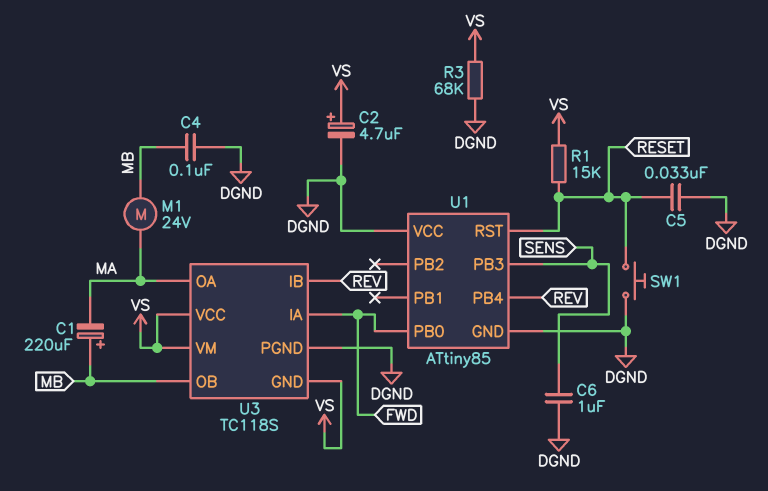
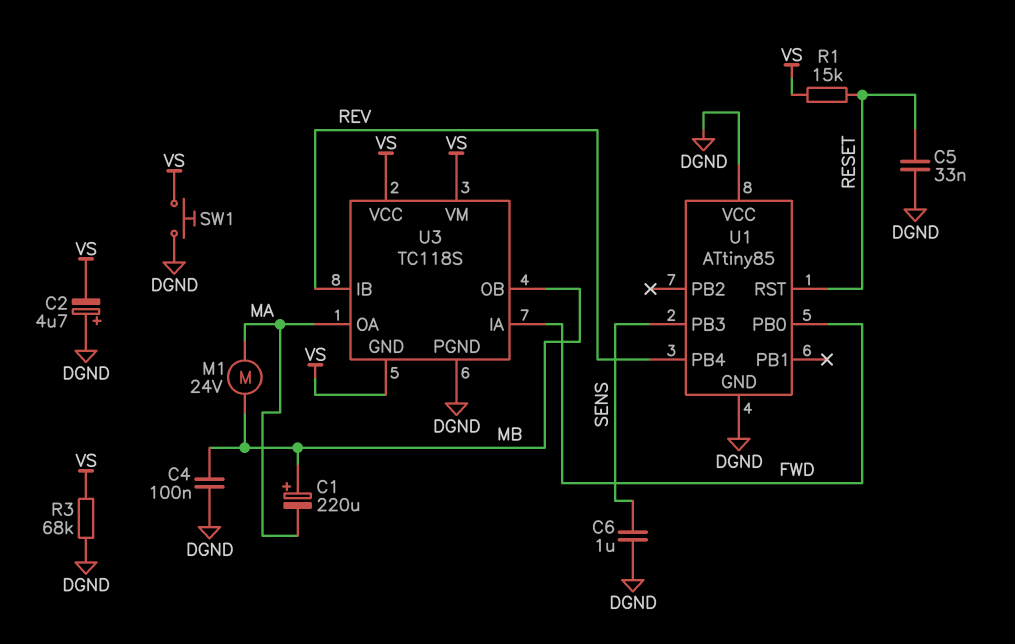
C2: 4.7uF (plus VS, minus DGND) -> 4.7uF (plus DGND, minus VS)
SW1: button (DGND, RESET) -> button (DGND, VS)

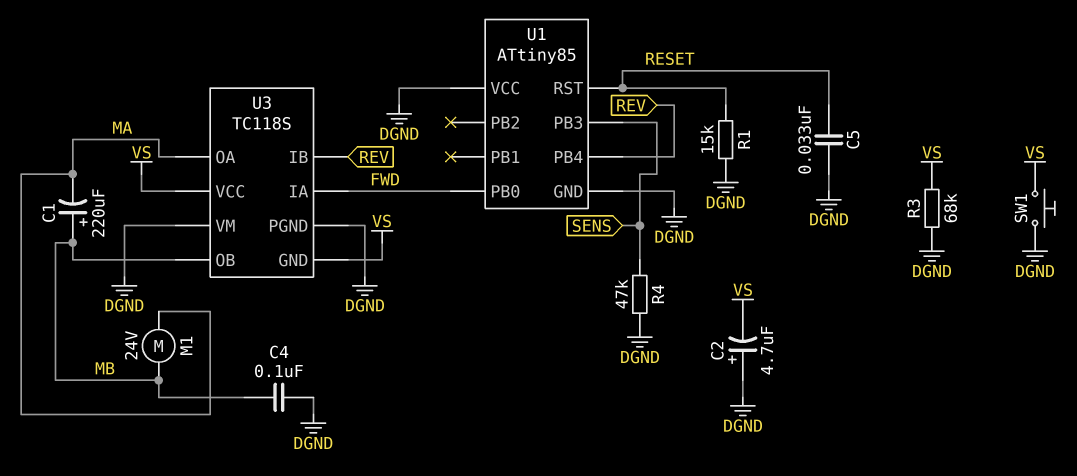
C6: 1uF (DGND, SENS) -> none
R1: 15k (RESET, VS) -> 15k (DGND, RESET)
R4: none -> 47k (DGND, SENS)
U3 pin VM: VS -> DGND

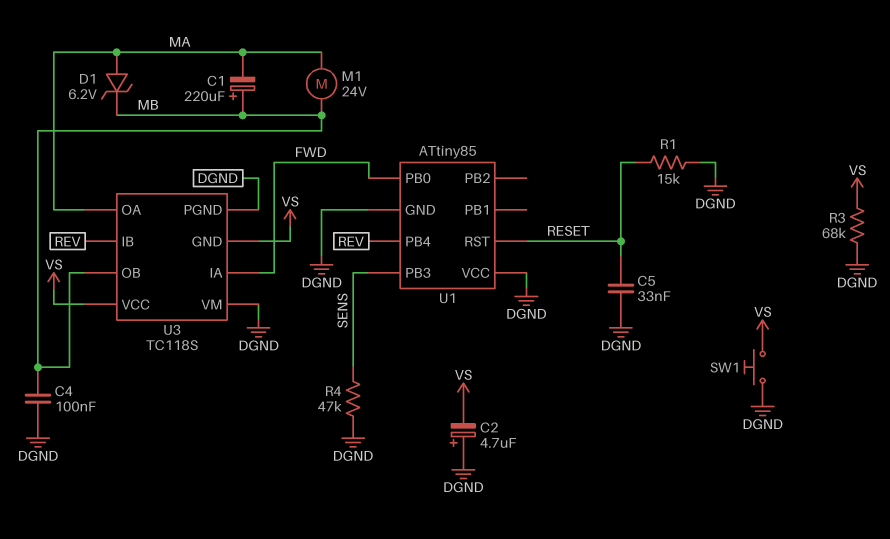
D1: none -> zener 6.2V (A MA, K MB)

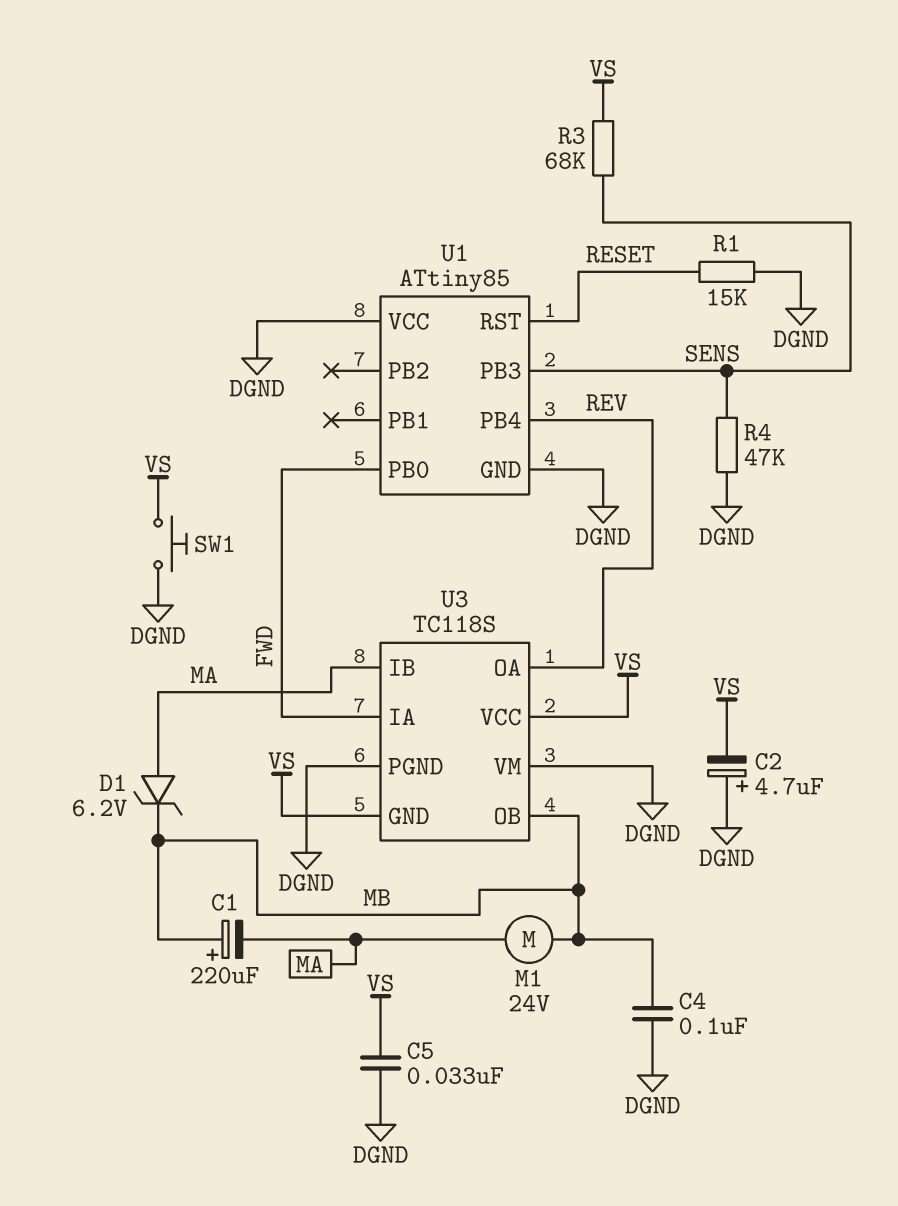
C5: 33nF (DGND, RESET) -> 33nF (DGND, VS)
R3: 68k (DGND, VS) -> 68k (SENS, VS)
U3 pin IB: REV -> MA
U3 pin OA: MA -> REV

